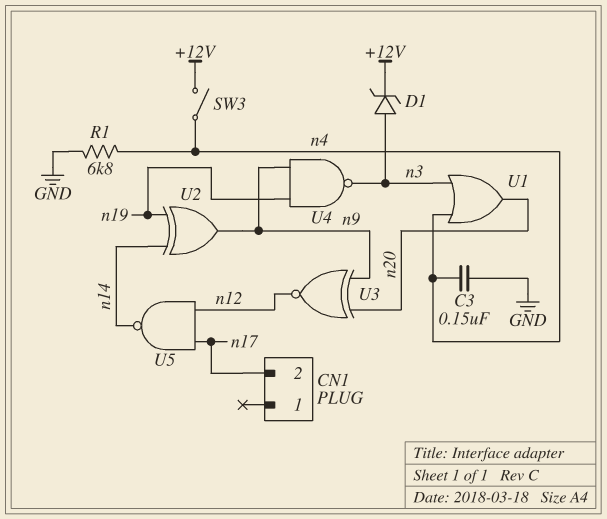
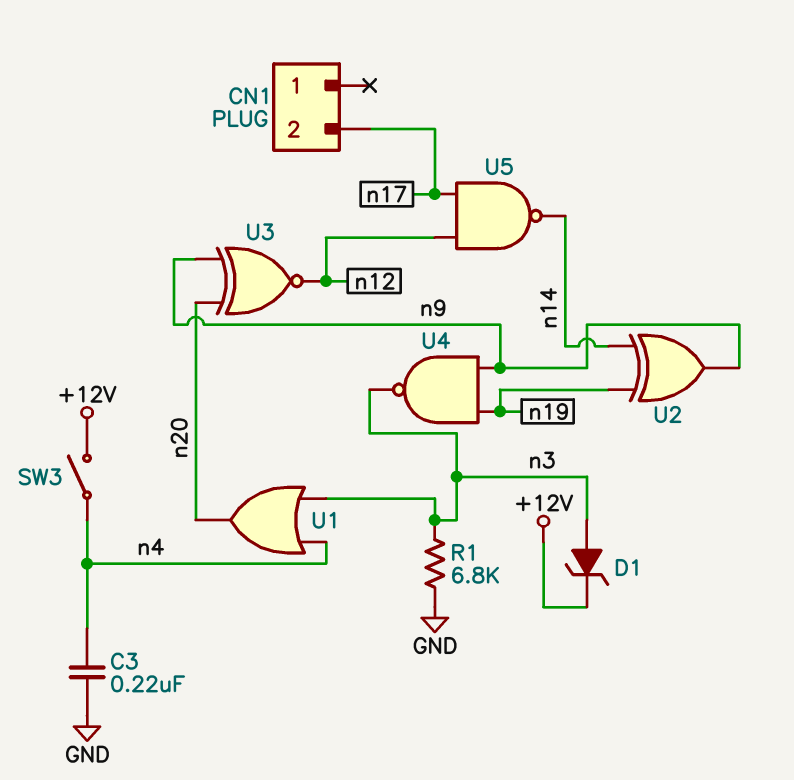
C3: 150nF (GND, n4) -> 220nF (GND, n4)
R1: 6.8k (GND, n4) -> 6.8k (GND, n3)

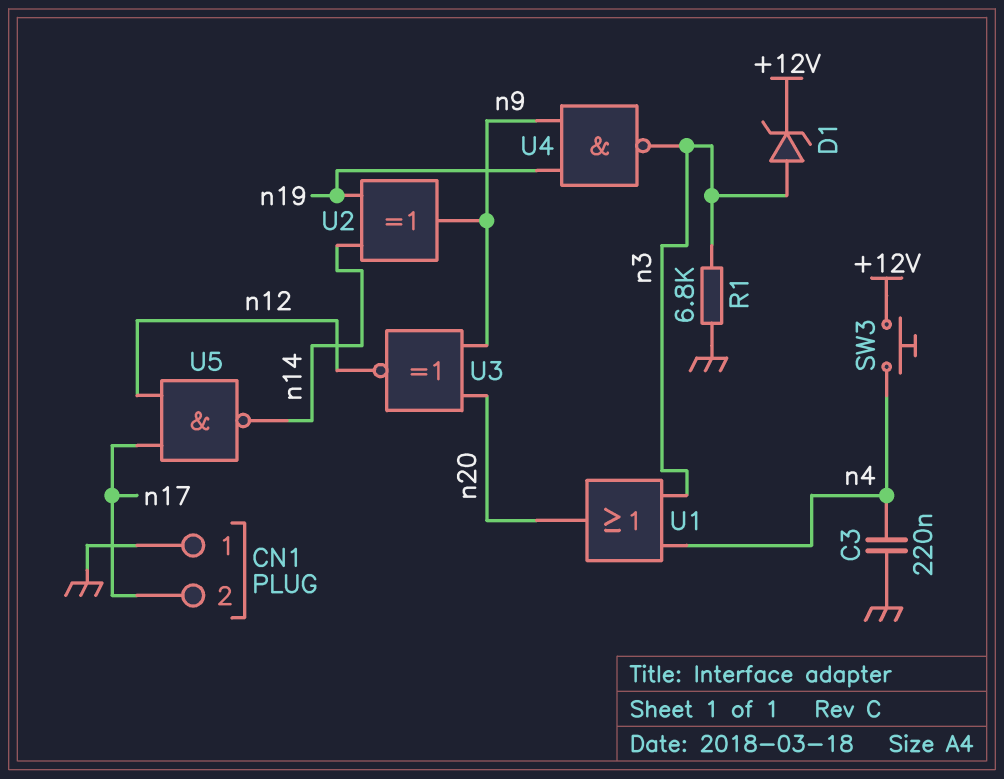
CN1 pin 1: none -> GND
SW3: switch (+12V, n4) -> button (+12V, n4)

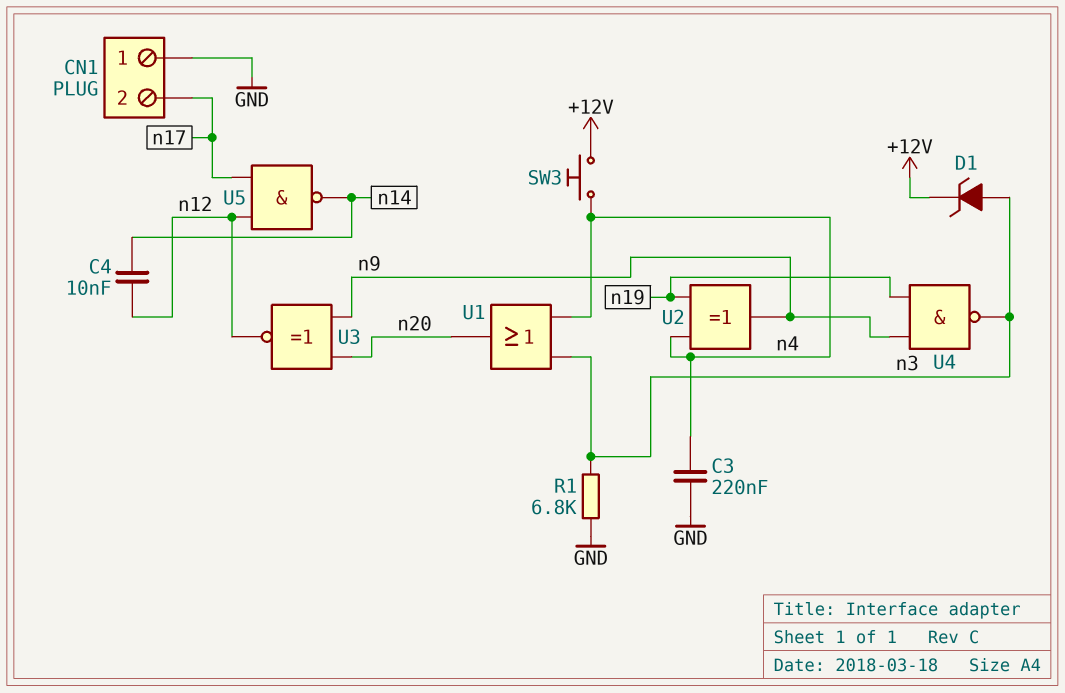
C4: none -> 10nF (n12, n14)
U2: XOR (in n14, in n19, out n9) -> XOR (in n4, in n19, out n9)

